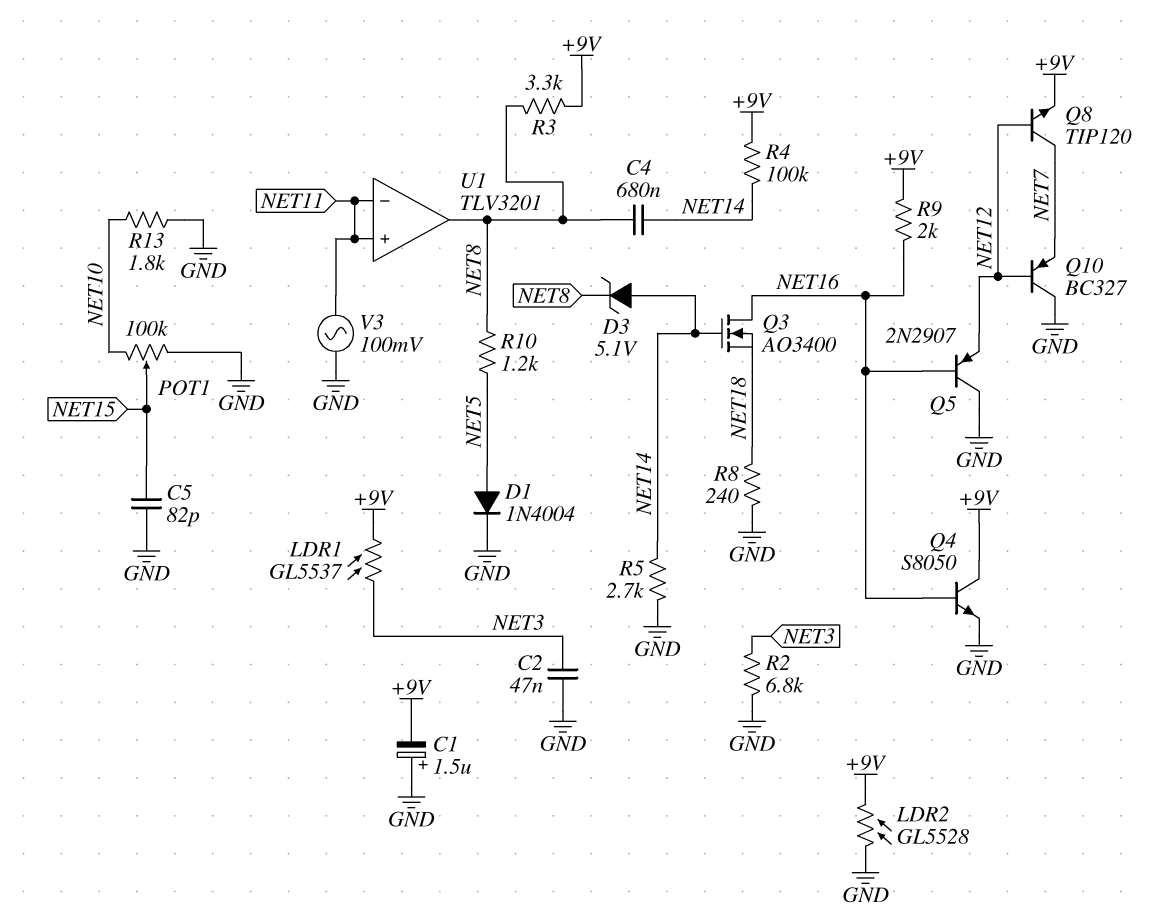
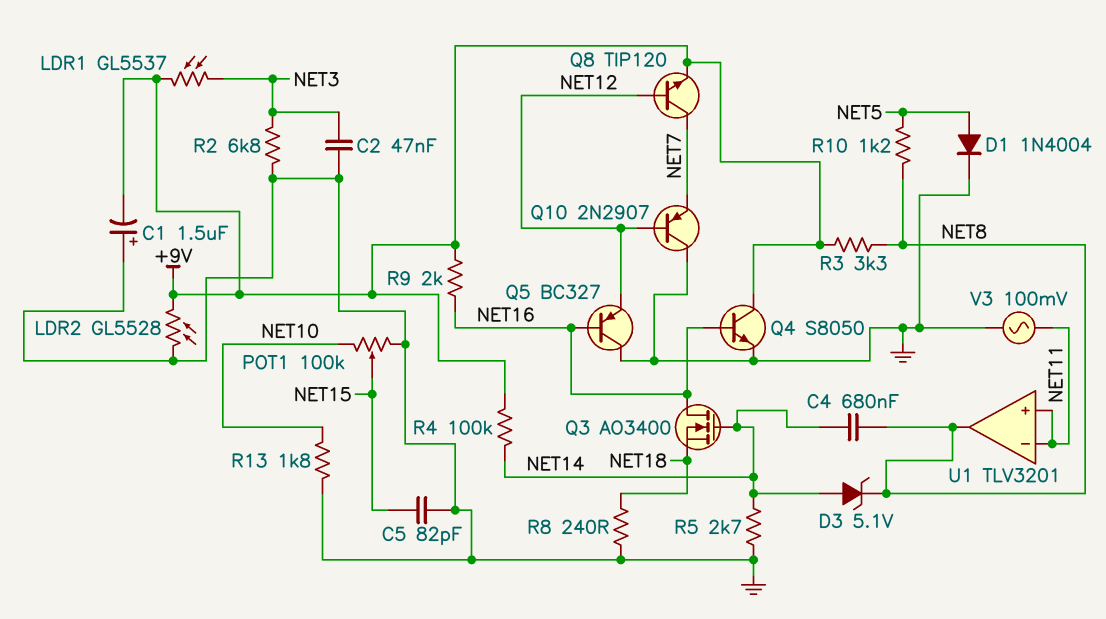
Q5: PNP 2N2907 (B NET16, C GND, E NET12) -> PNP BC327 (B NET16, C GND, E NET12)
Q10: PNP BC327 (B NET12, C GND, E NET7) -> PNP 2N2907 (B NET12, C GND, E NET7)

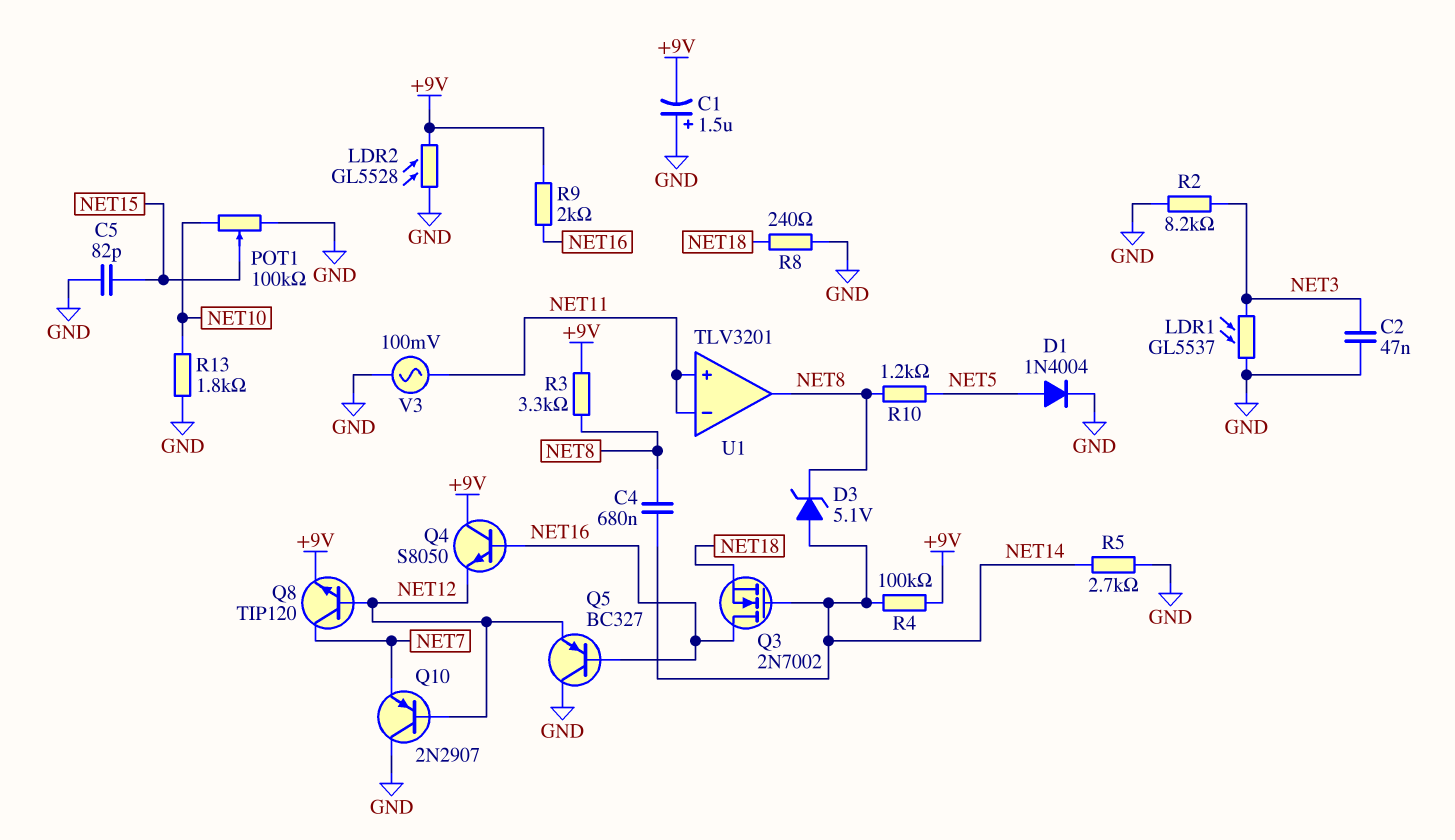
LDR1: GL5537 (+9V, NET3) -> GL5537 (GND, NET3)
Q3: NMOS AO3400 (G NET14, D NET16, S NET18) -> NMOS 2N7002 (G NET14, D NET16, S NET18)
Q4: NPN S8050 (B NET16, C +9V, E GND) -> NPN S8050 (B NET16, C +9V, E NET12)
R2: 6.8k (GND, NET3) -> 8.2k (GND, NET3)

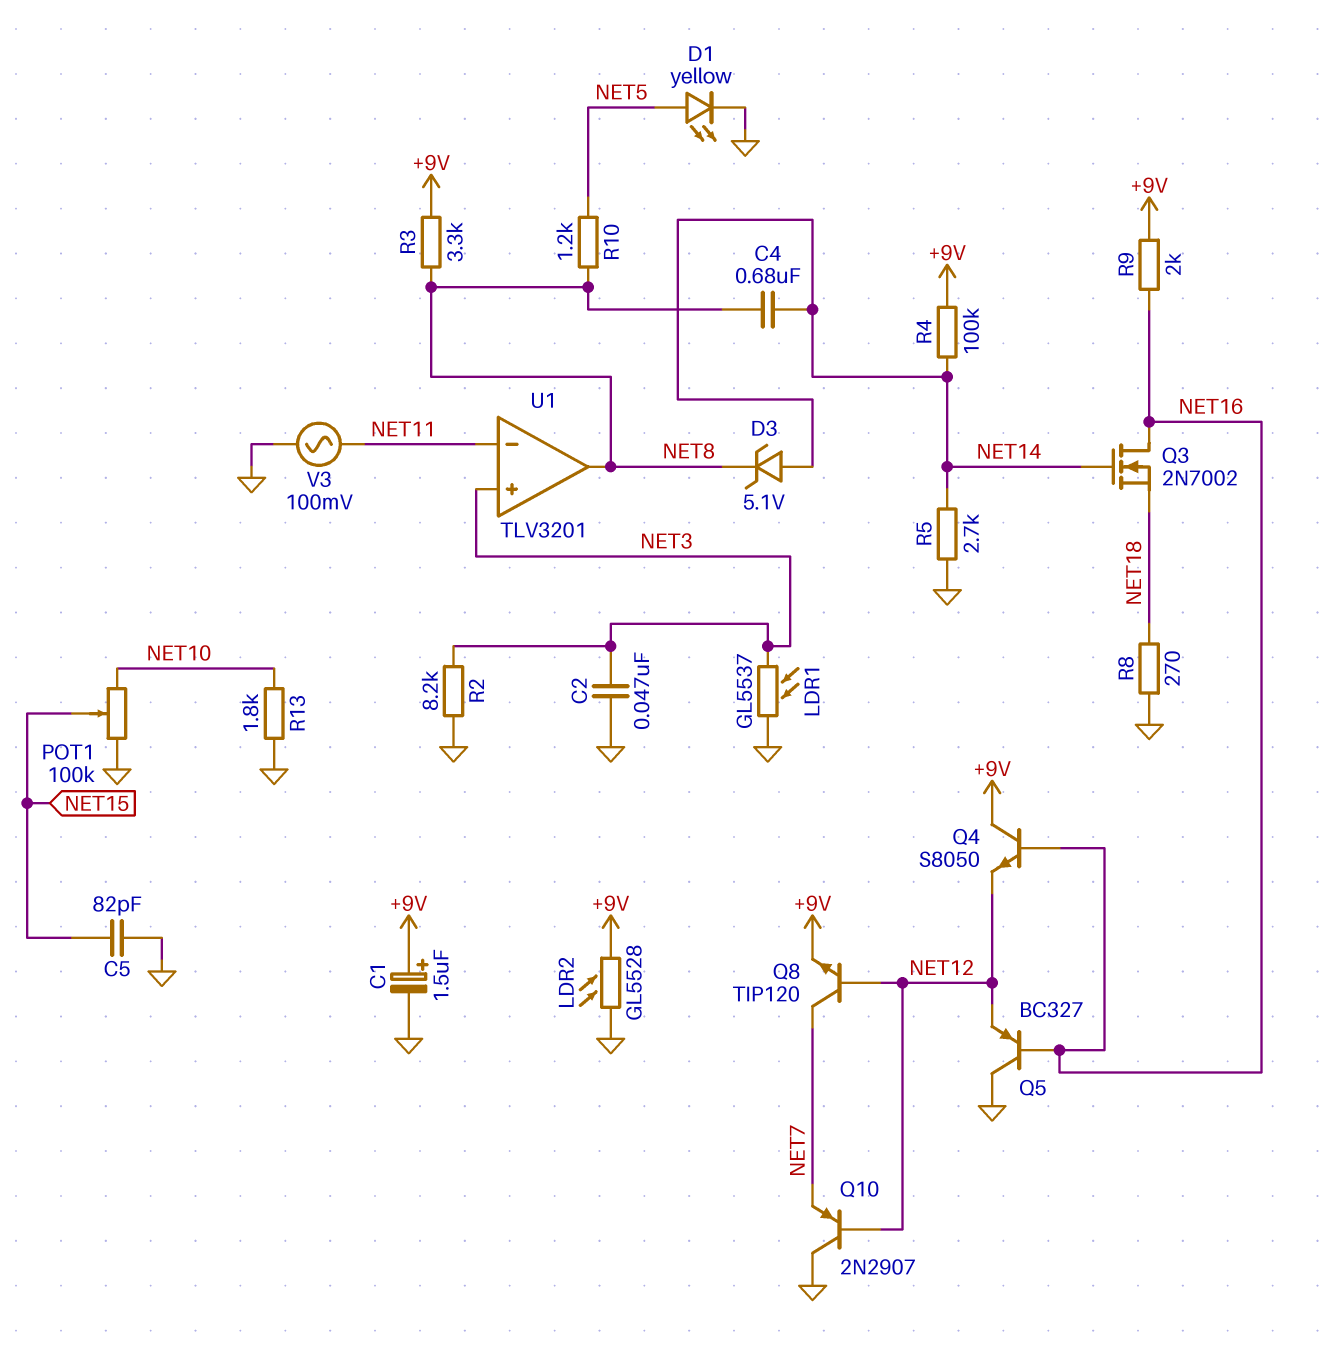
C1: 1.5uF (plus GND, minus +9V) -> 1.5uF (plus +9V, minus GND)
D1: diode 1N4004 (A NET5, K GND) -> LED yellow (A NET5, K GND)
R8: 240 (GND, NET18) -> 270 (GND, NET18)
U1 pin in+: NET11 -> NET3

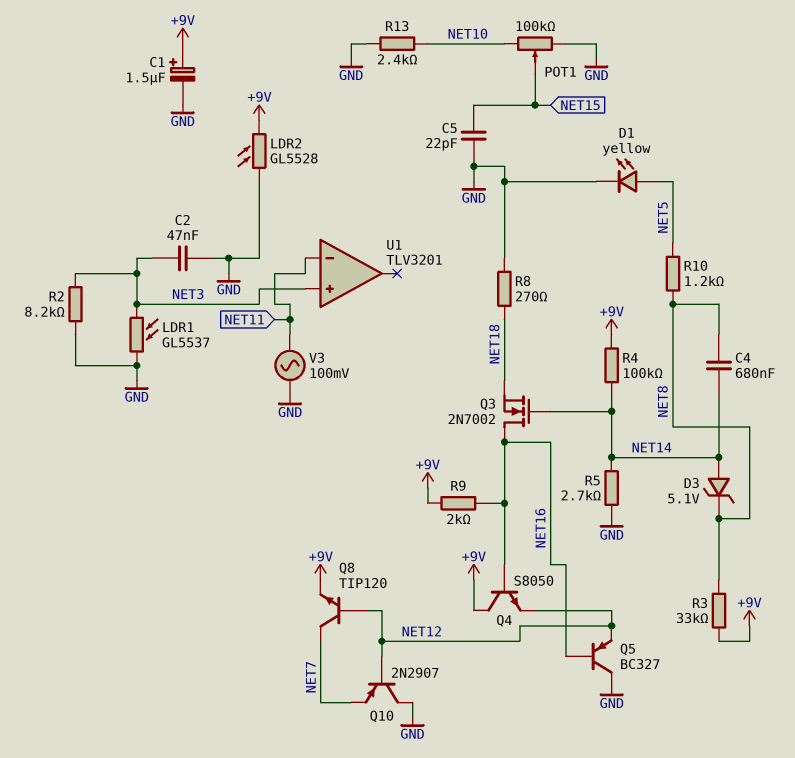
C5: 82pF (GND, NET15) -> 22pF (GND, NET15)
R3: 3.3k (+9V, NET8) -> 33k (+9V, NET8)
R13: 1.8k (GND, NET10) -> 2.4k (GND, NET10)
U1 pin out: NET8 -> none

